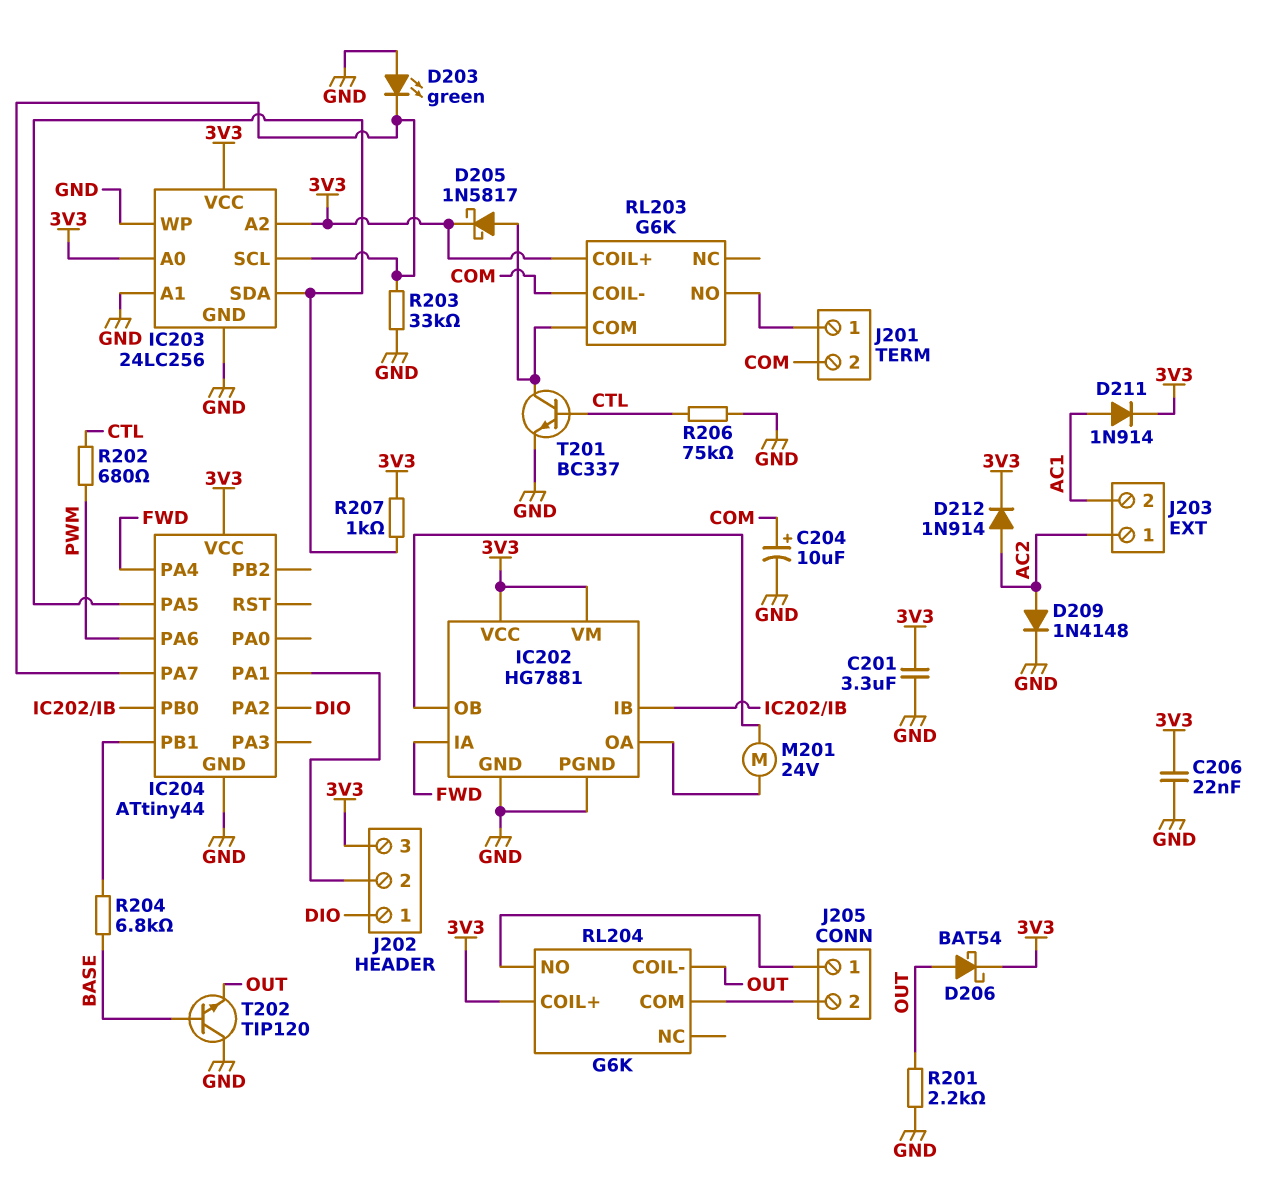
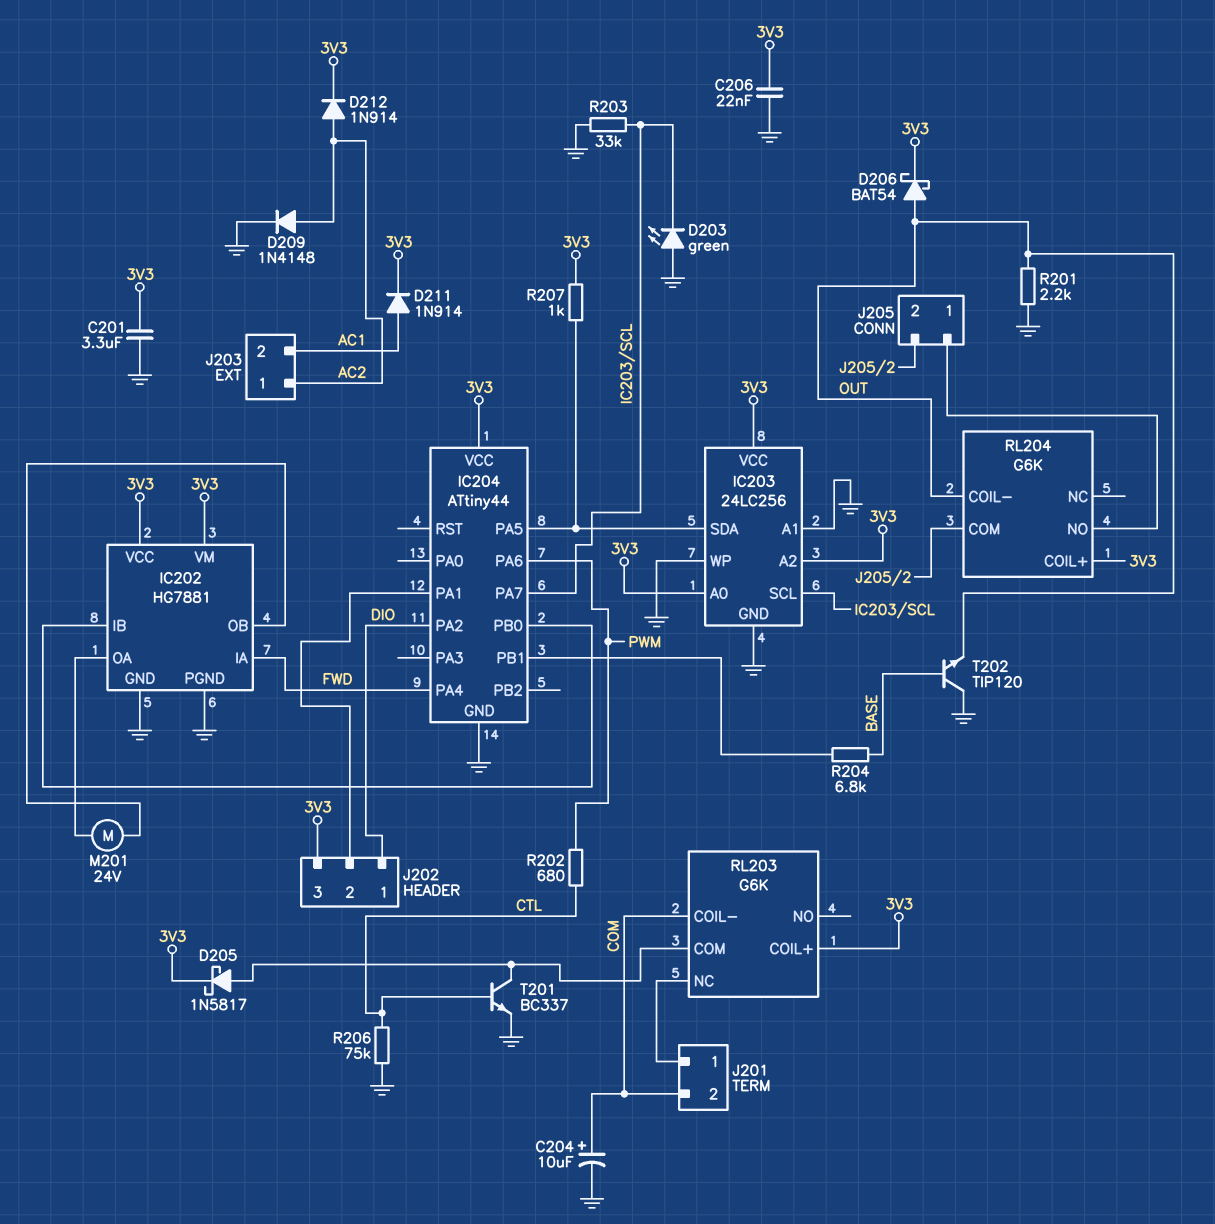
RL203 pin NC: none -> J201/1
RL203 pin NO: J201/1 -> none

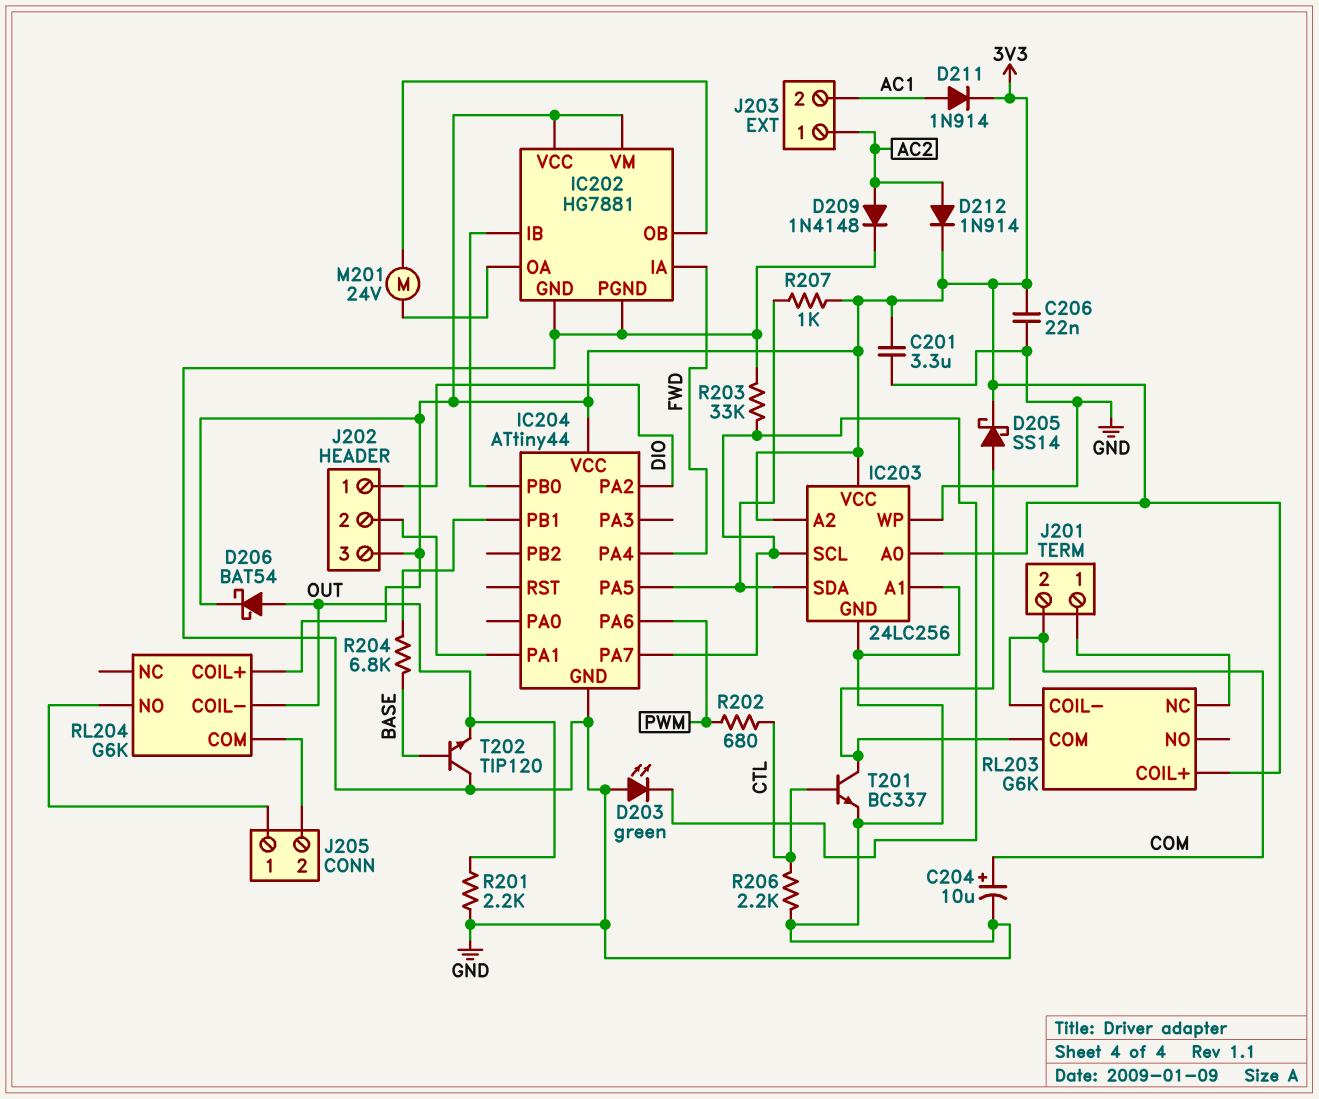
D205: schottky 1N5817 (A RL203/COM, K 3V3) -> schottky SS14 (A RL203/COM, K 3V3)
R206: 75k (CTL, GND) -> 2.2k (CTL, GND)

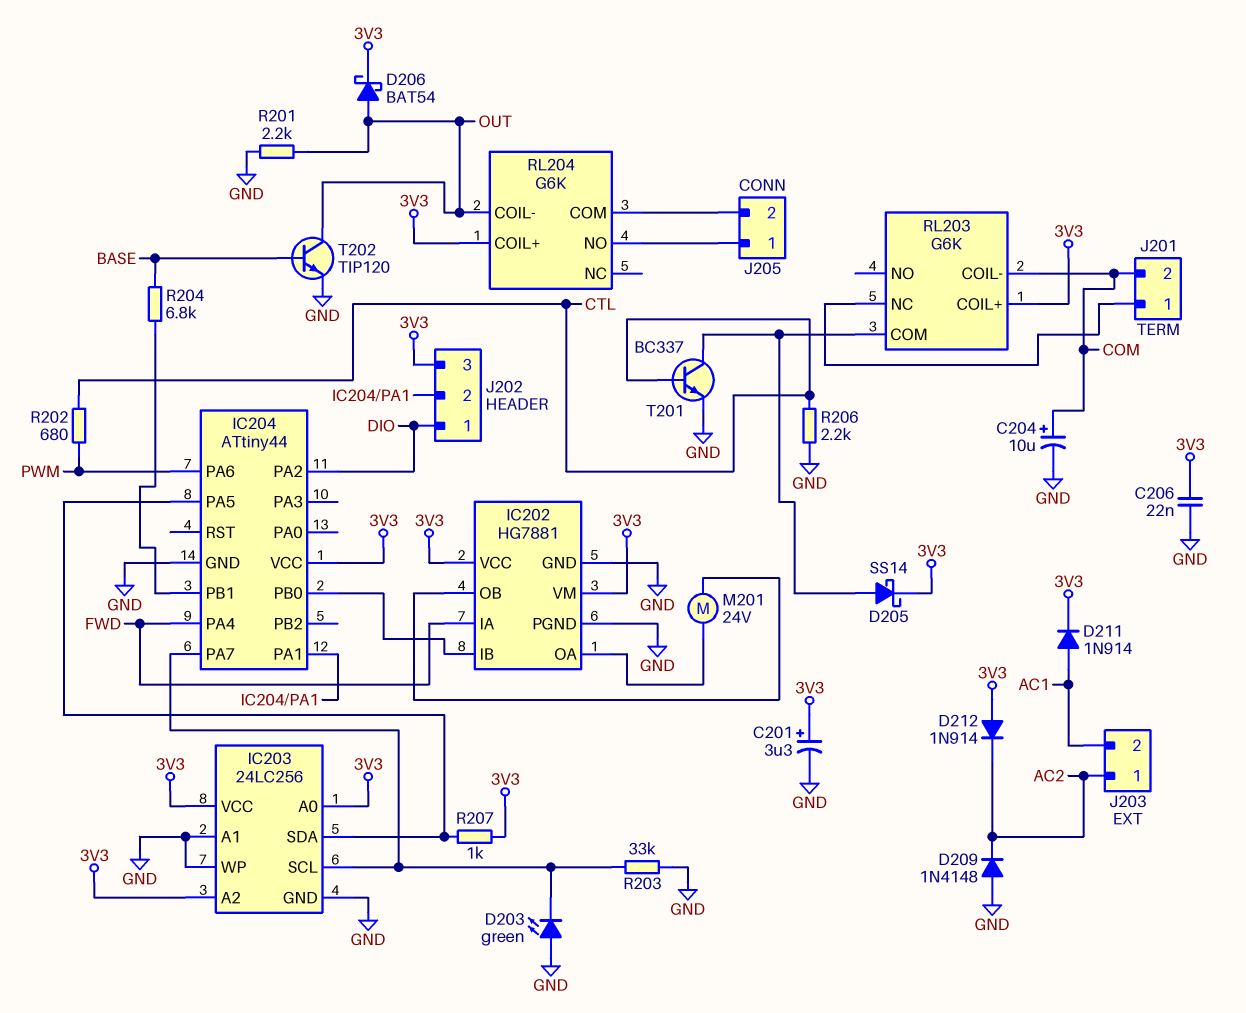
C201: 3.3uF (3V3, GND) -> 3.3uF (plus 3V3, minus GND)
D209: diode 1N4148 (A AC2, K GND) -> diode 1N4148 (A GND, K AC2)
D212: diode 1N914 (A AC2, K 3V3) -> diode 1N914 (A 3V3, K AC2)
T202: NPN TIP120 (B BASE, C GND, E OUT) -> NPN TIP120 (B BASE, C OUT, E GND)

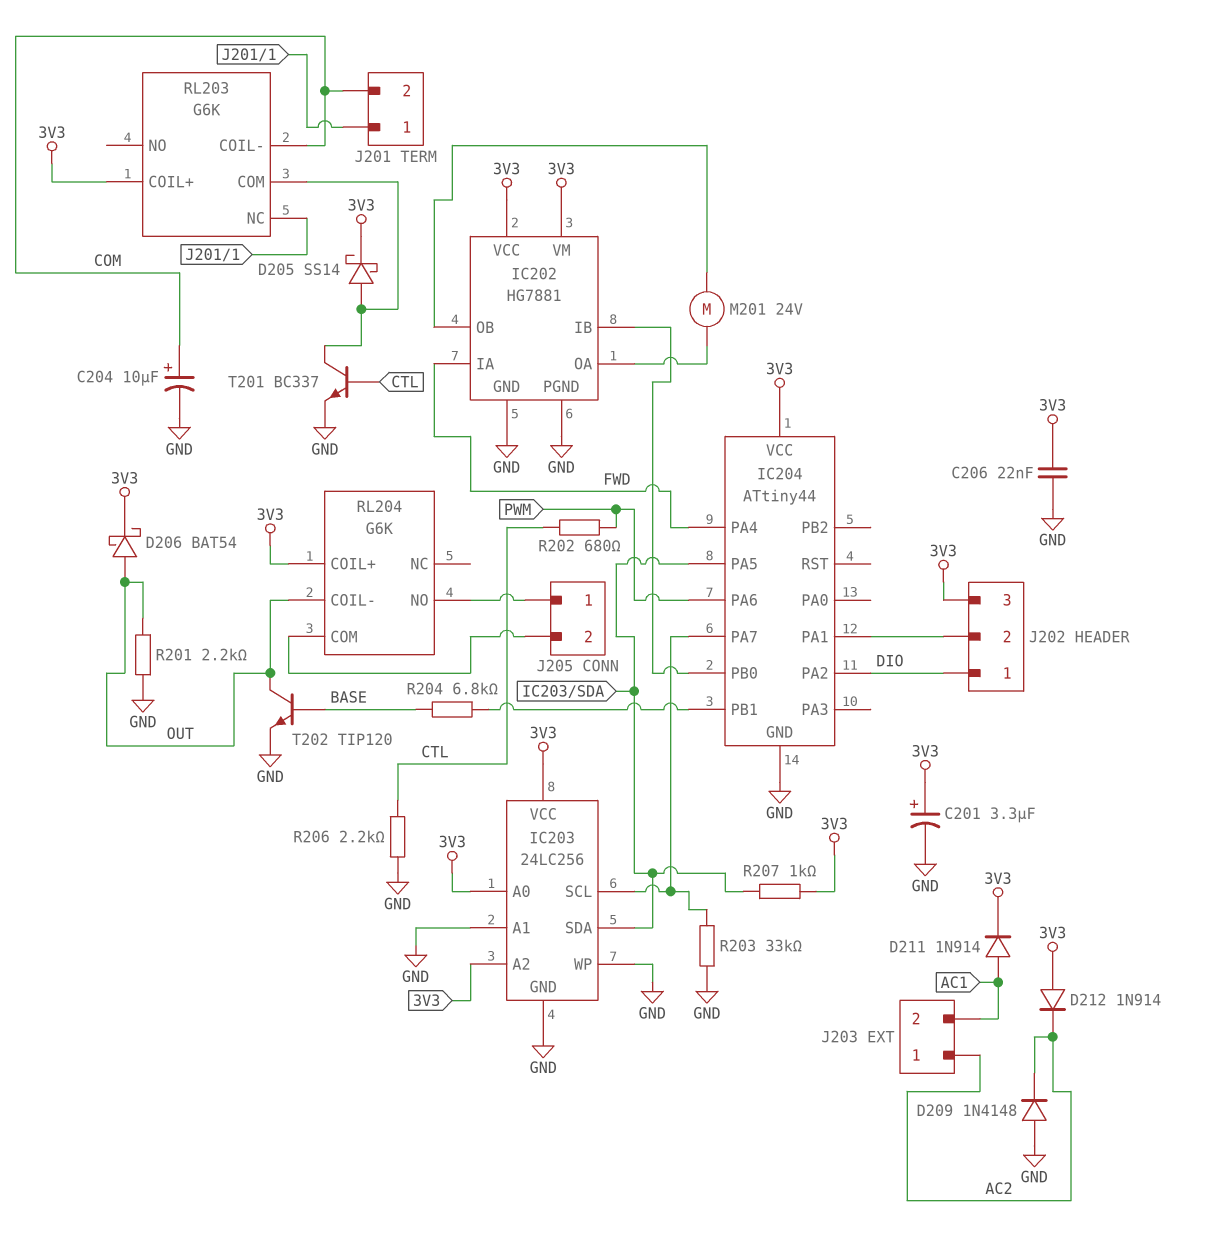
D203: LED green (A GND, K IC203/SCL) -> none

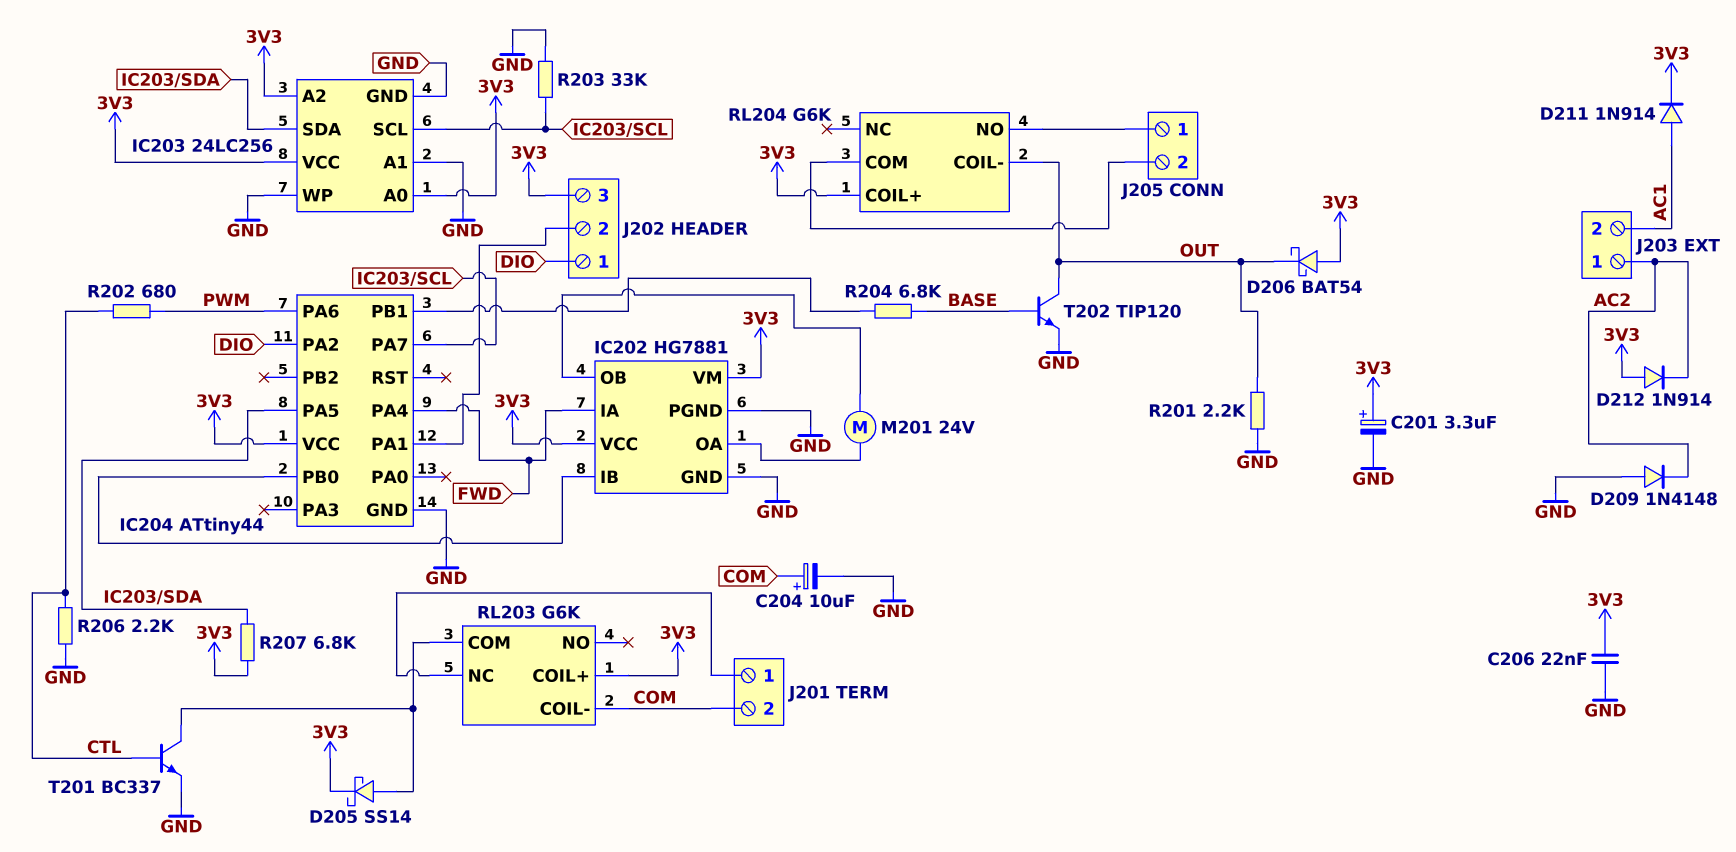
D206: schottky BAT54 (A OUT, K 3V3) -> schottky BAT54 (A 3V3, K OUT)
R207: 1k (3V3, IC203/SDA) -> 6.8k (3V3, IC203/SDA)

